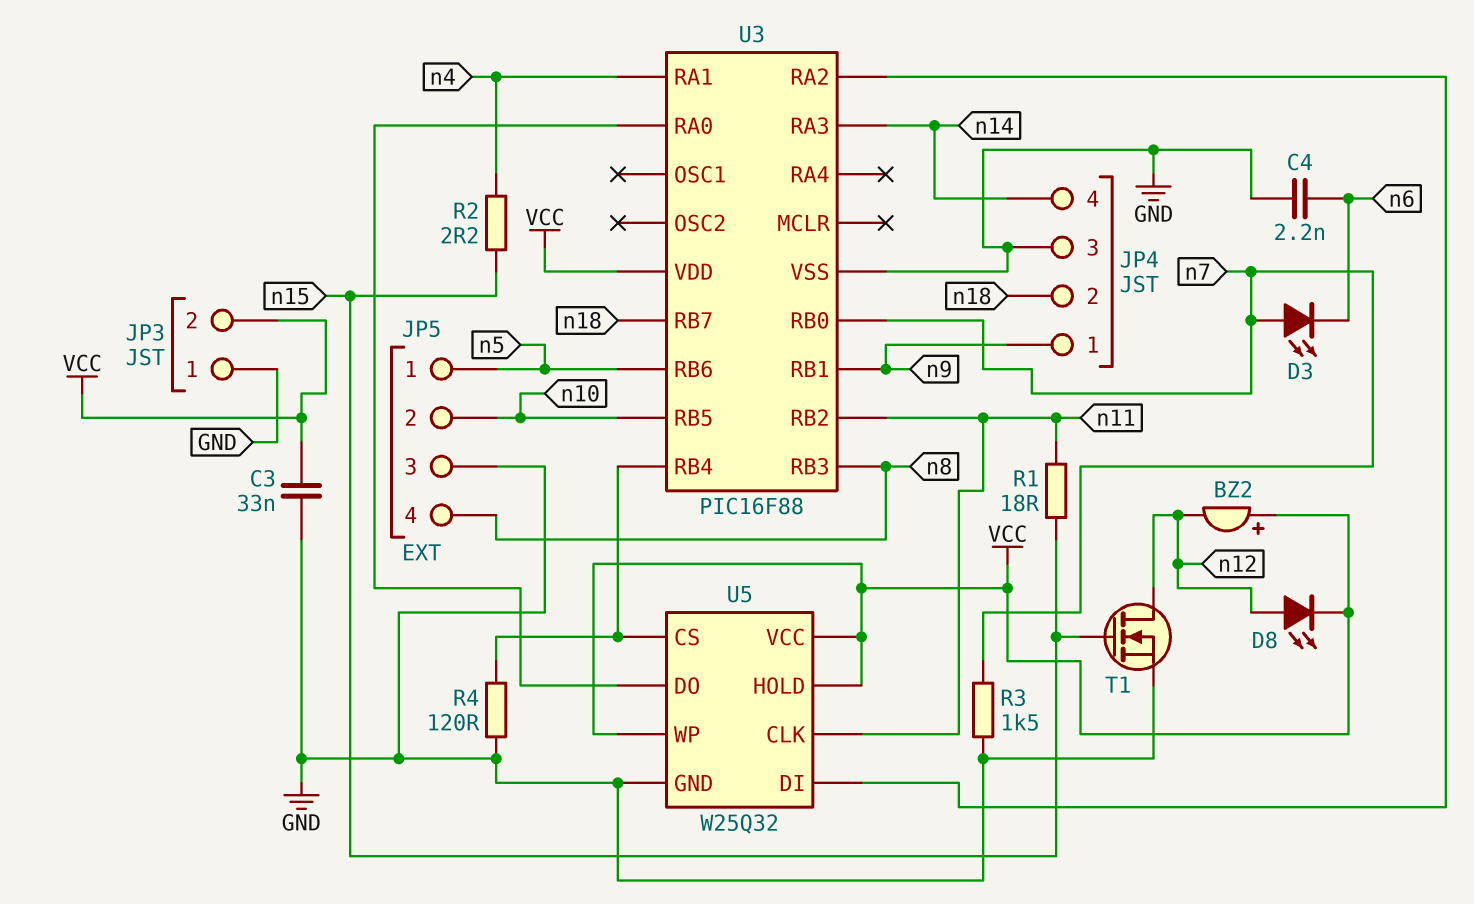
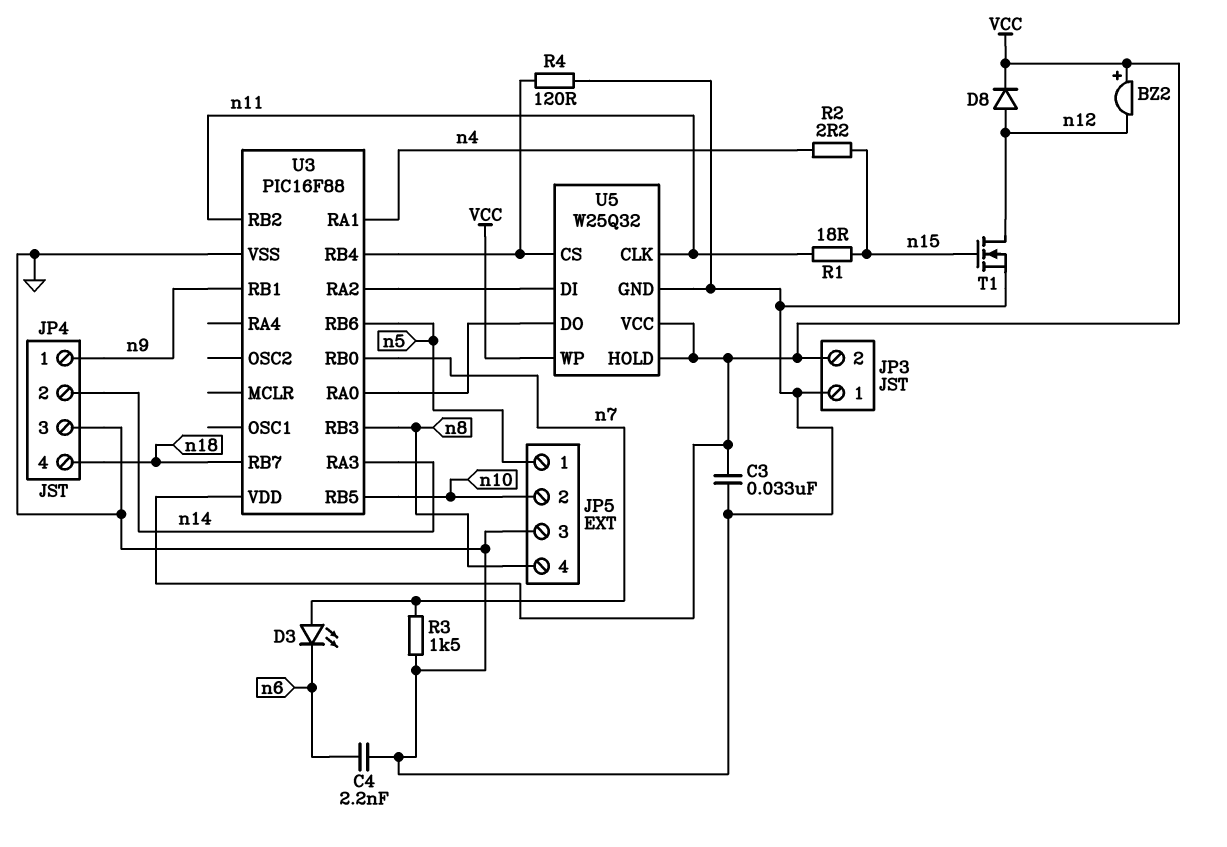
D8: LED (A n12, K VCC) -> diode (A n12, K VCC)
JP4 pin 2: n18 -> n14
JP4 pin 4: n14 -> n18

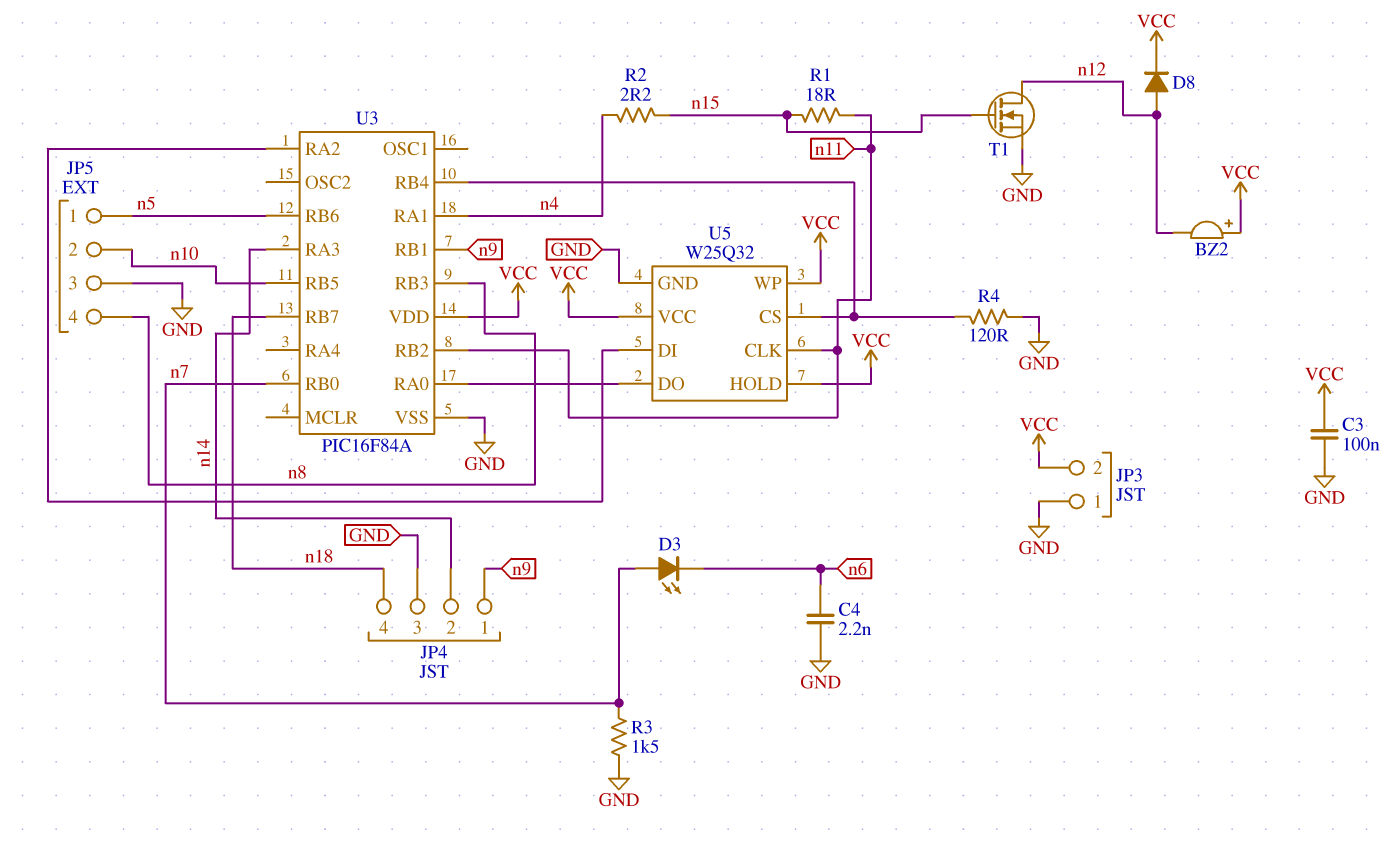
C3: 33nF (GND, VCC) -> 100nF (GND, VCC)
U3: PIC16F88 -> PIC16F84A

